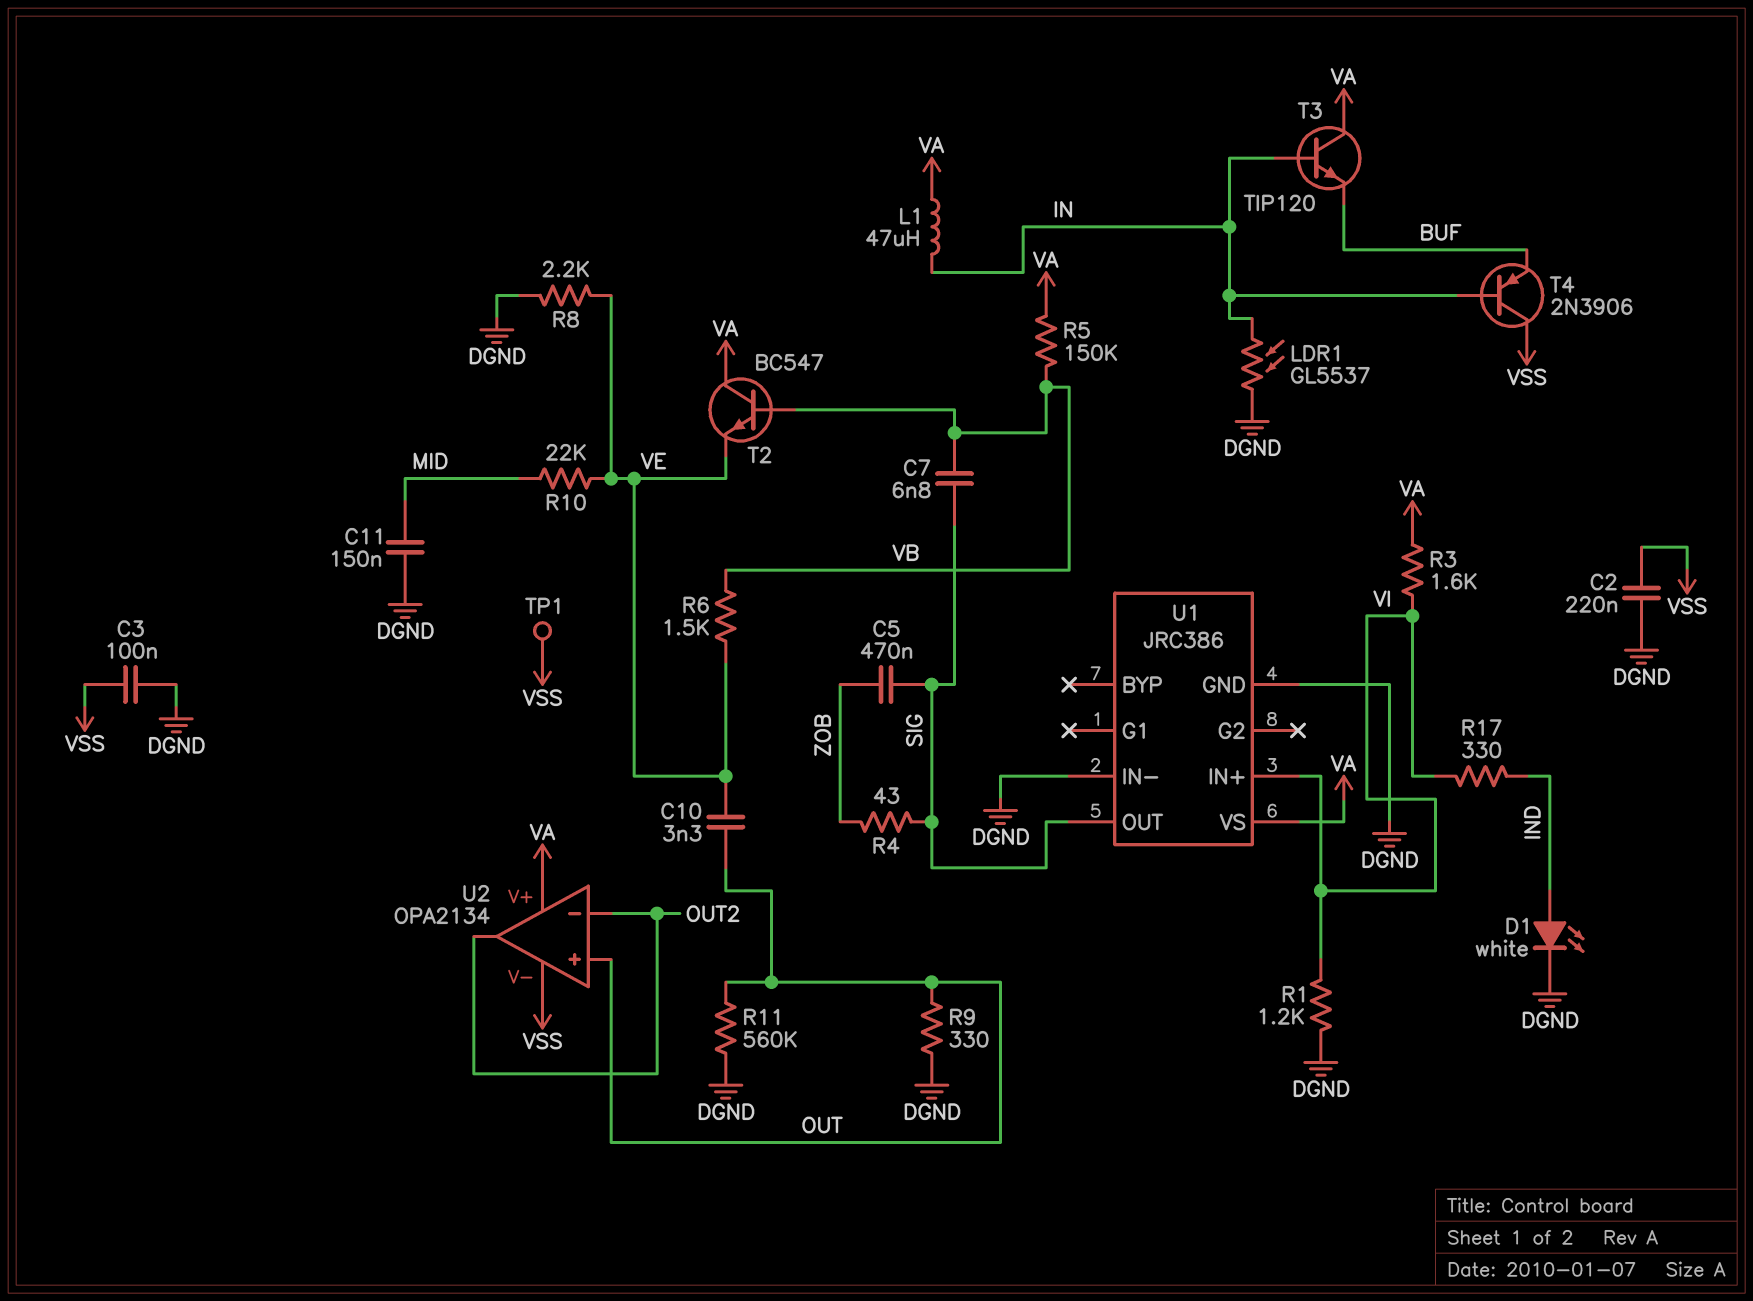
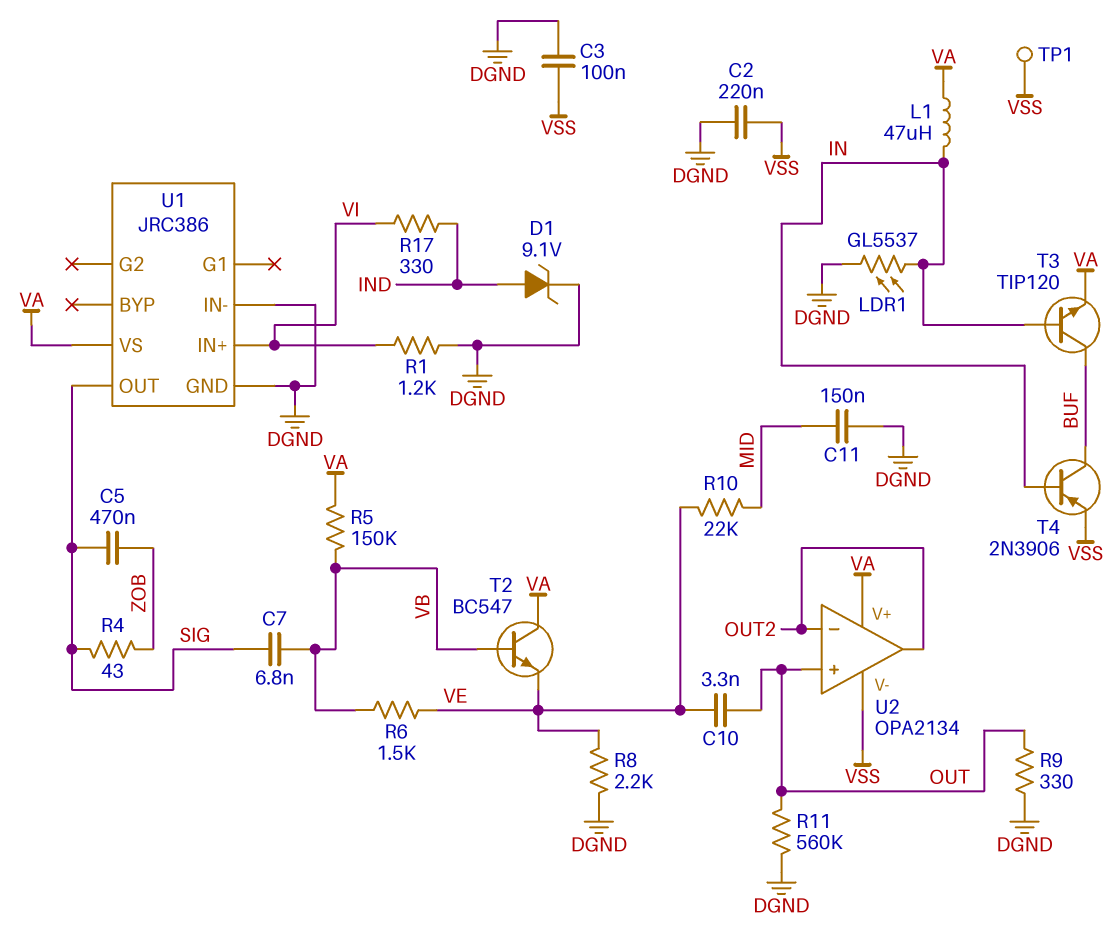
D1: LED white (A IND, K DGND) -> zener 9.1V (A IND, K DGND)
R3: 1.6k (VA, VI) -> none
T3: NPN TIP120 (B IN, C VA, E BUF) -> NPN TIP120 (B IN, C BUF, E VA)
T4: PNP 2N3906 (B IN, C VSS, E BUF) -> PNP 2N3906 (B IN, C BUF, E VSS)

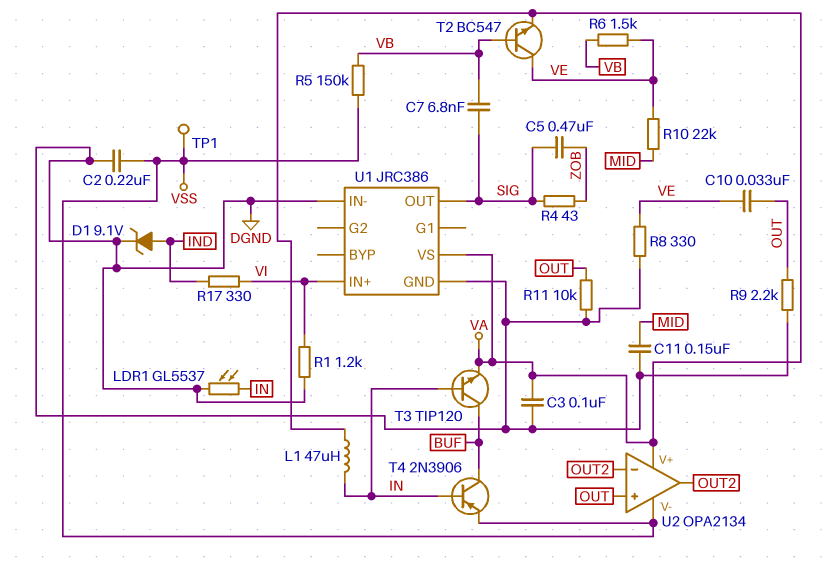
C3: 100nF (DGND, VSS) -> 100nF (DGND, VA)
C10: 3.3nF (OUT, VE) -> 33nF (OUT, VE)
R5: 150k (VA, VB) -> 150k (VB, VSS)
R8: 2.2k (DGND, VE) -> 330 (DGND, VE)
R9: 330 (DGND, OUT) -> 2.2k (DGND, OUT)
R11: 560k (DGND, OUT) -> 10k (DGND, OUT)
T2: NPN BC547 (B VB, C VA, E VE) -> NPN BC547 (B VB, C VE, E VA)

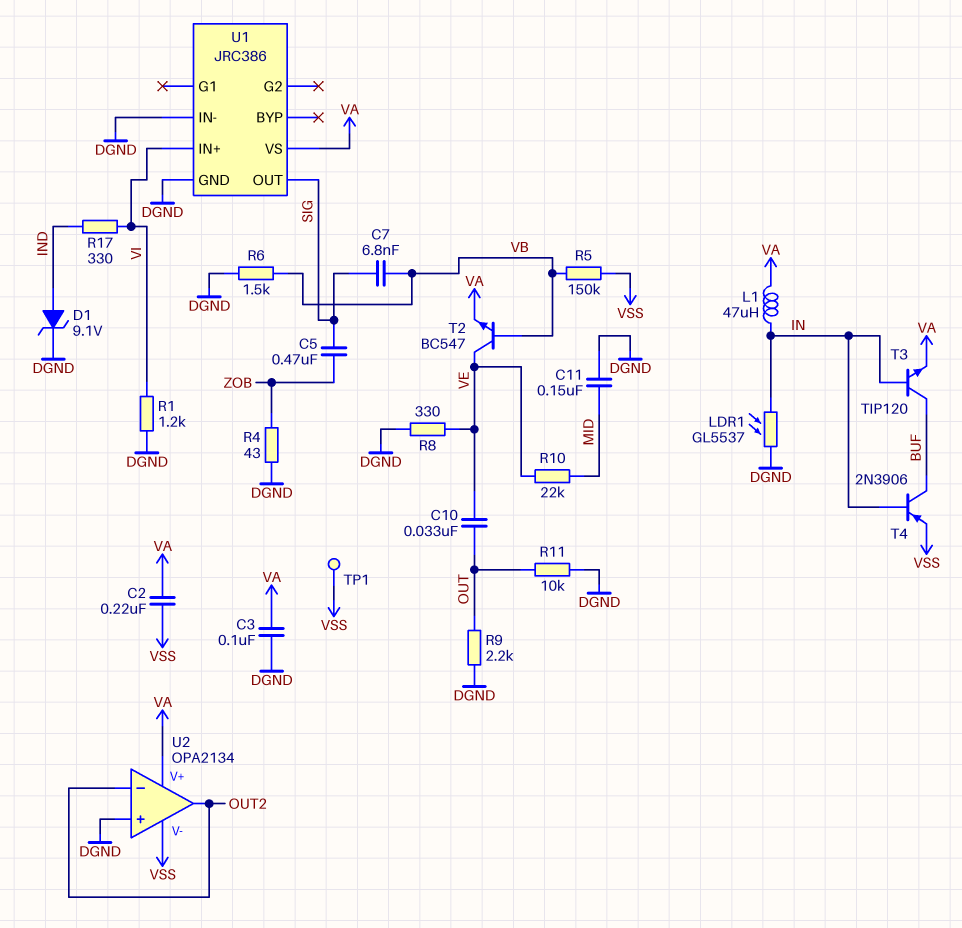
C2: 220nF (DGND, VSS) -> 220nF (VA, VSS)
R4: 43 (SIG, ZOB) -> 43 (DGND, ZOB)
R6: 1.5k (VB, VE) -> 1.5k (DGND, VB)
U2 pin in+: OUT -> DGND

